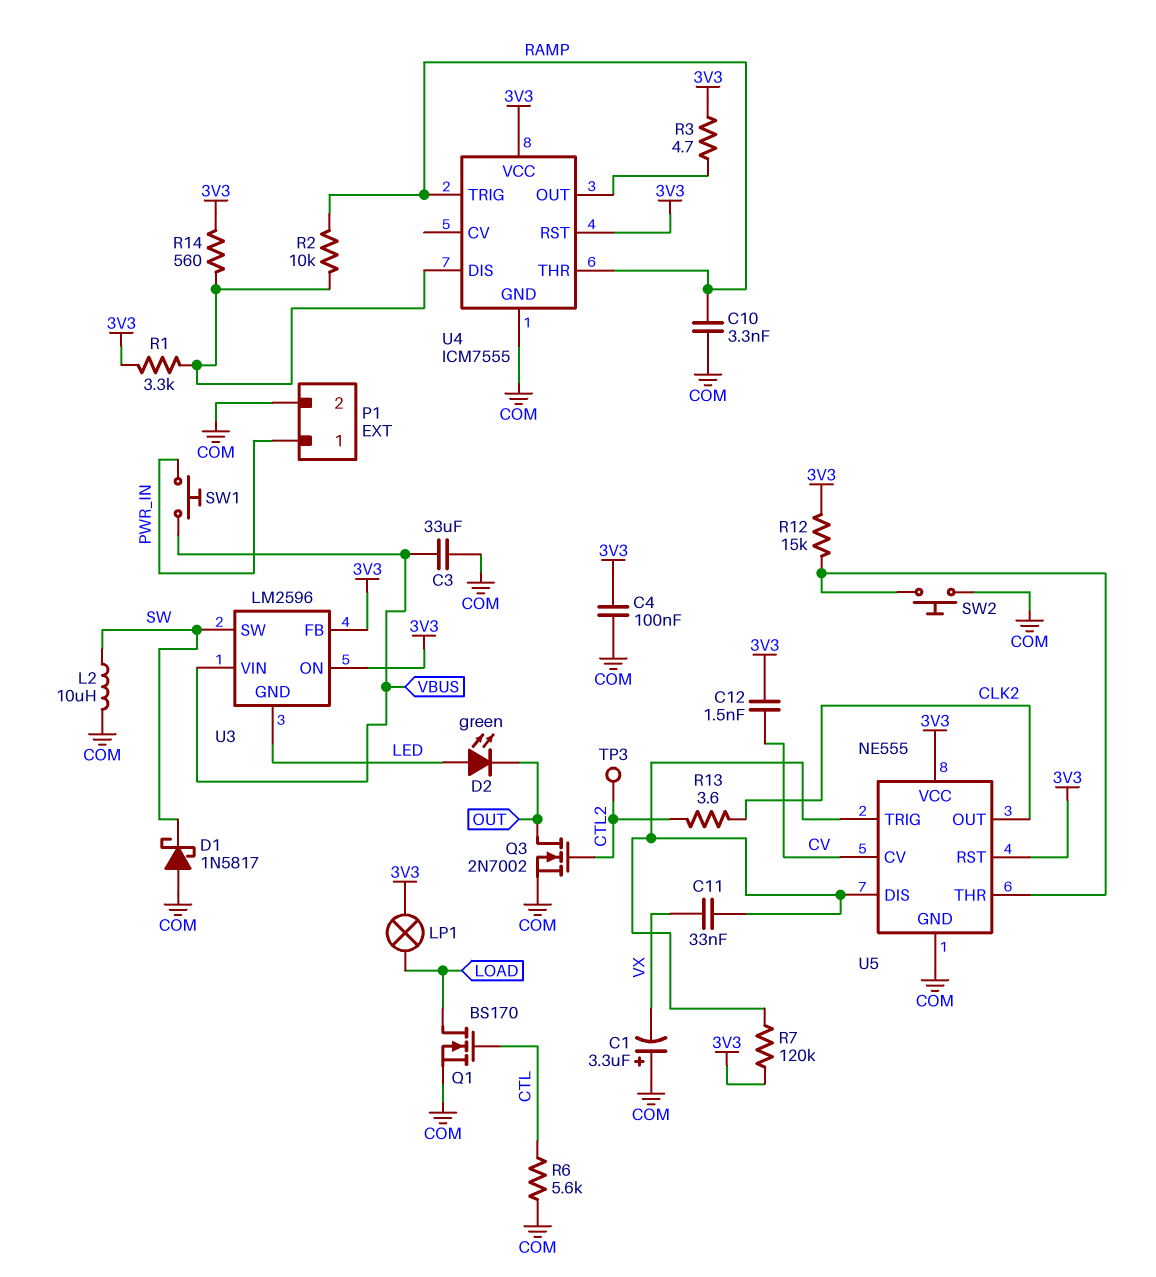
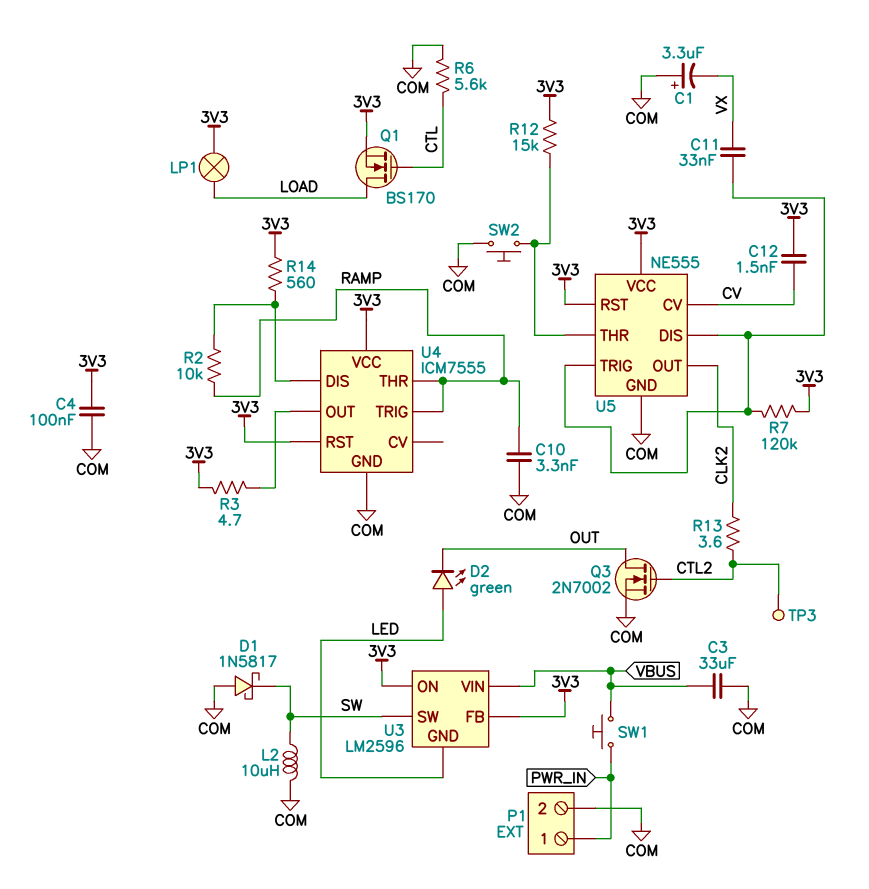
Q1: NMOS BS170 (G CTL, D LOAD, S COM) -> NMOS BS170 (G CTL, D LOAD, S 3V3)
R1: 3.3k (3V3, U4/DIS) -> none

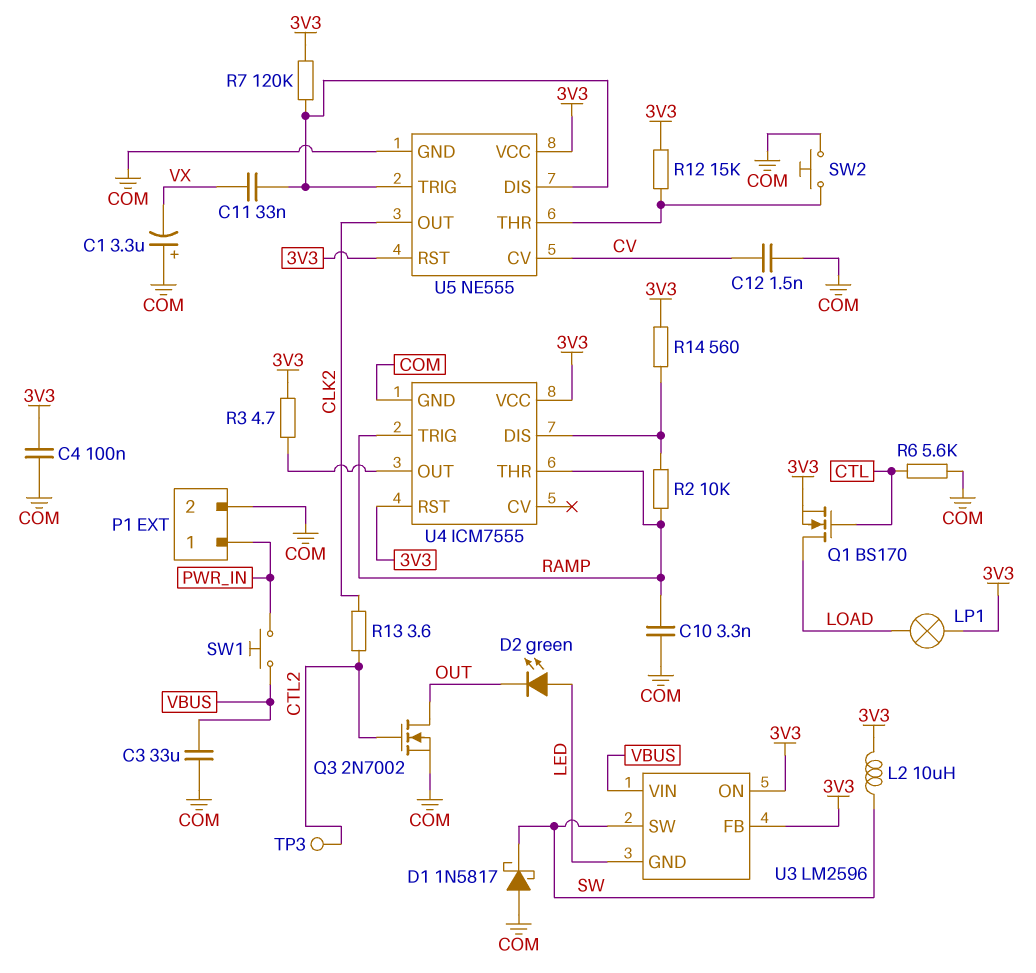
C12: 1.5nF (3V3, CV) -> 1.5nF (COM, CV)
L2: 10uH (COM, SW) -> 10uH (3V3, SW)

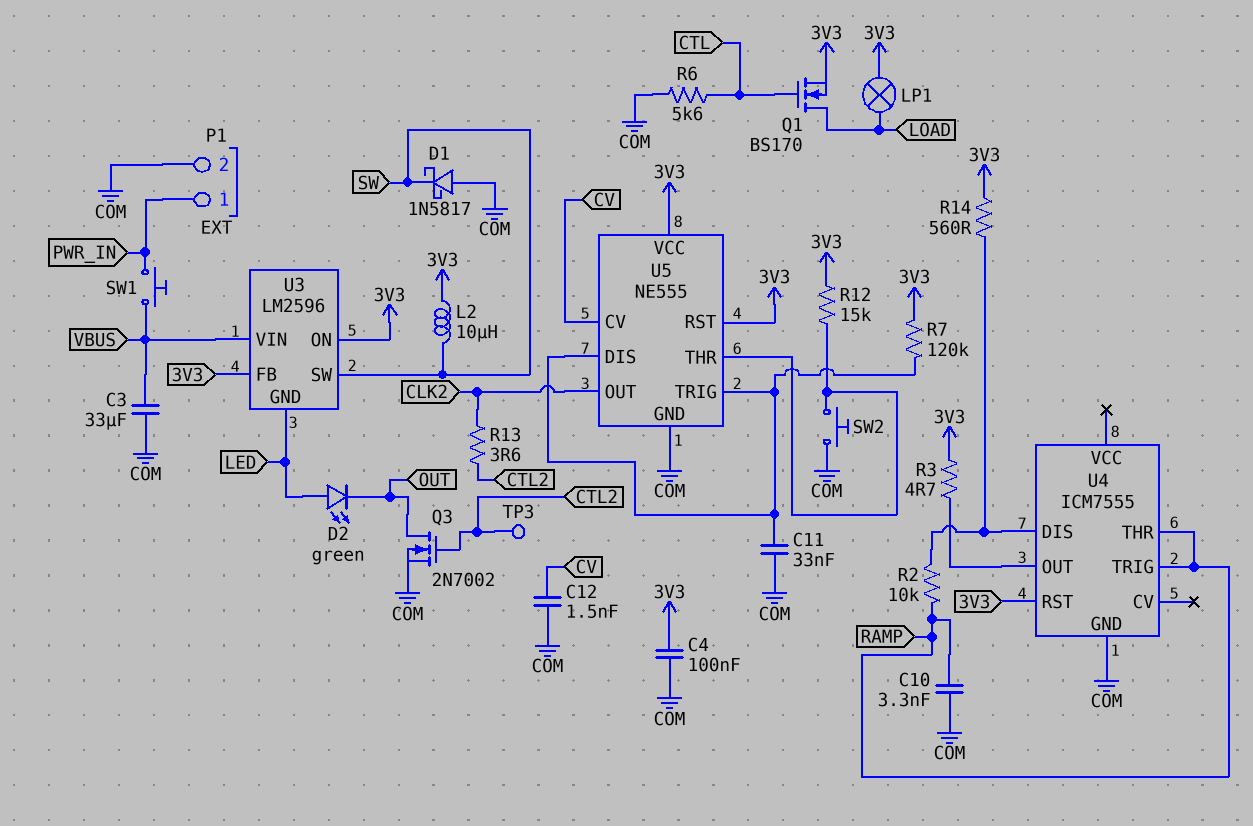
C1: 3.3uF (plus COM, minus VX) -> none
C11: 33nF (U5/DIS, VX) -> 33nF (COM, U5/DIS)
U4 pin VCC: 3V3 -> none

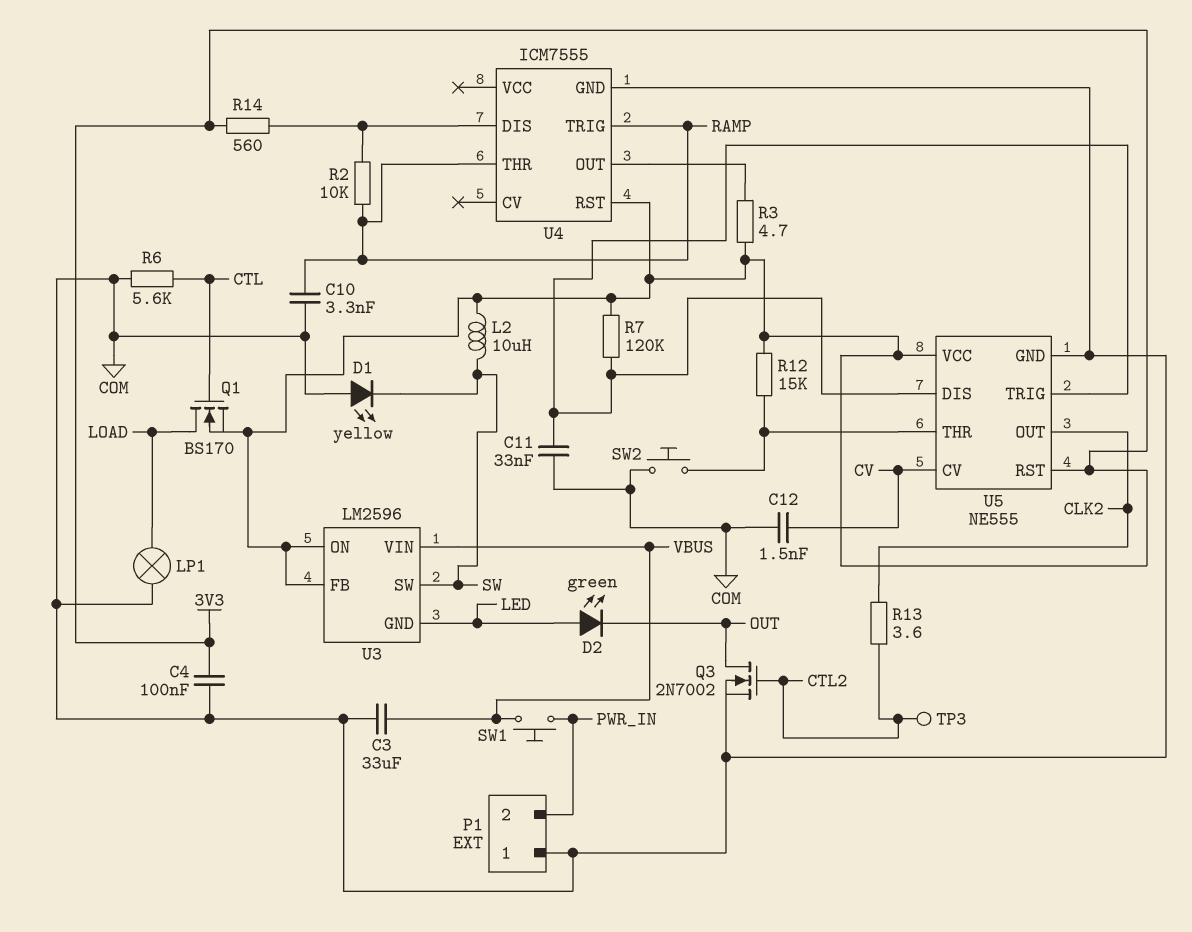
D1: schottky 1N5817 (A COM, K SW) -> LED yellow (A COM, K SW)
LP1: lamp (3V3, LOAD) -> lamp (COM, LOAD)
P1 pin 1: PWR_IN -> COM
P1 pin 2: COM -> PWR_IN

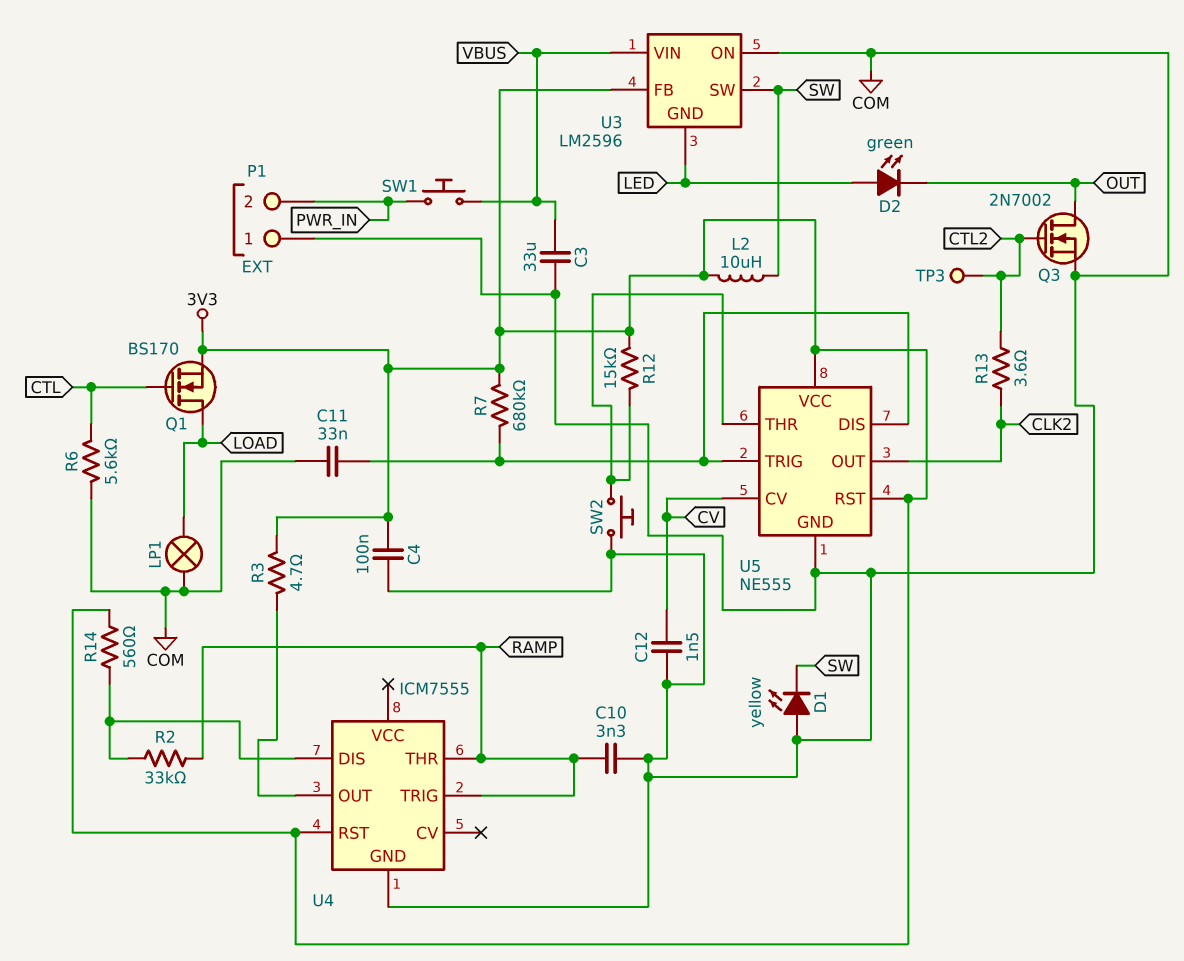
R2: 10k (RAMP, U4/DIS) -> 33k (RAMP, U4/DIS)
R7: 120k (3V3, U5/DIS) -> 680k (3V3, U5/DIS)
U3 pin ON: 3V3 -> COM

